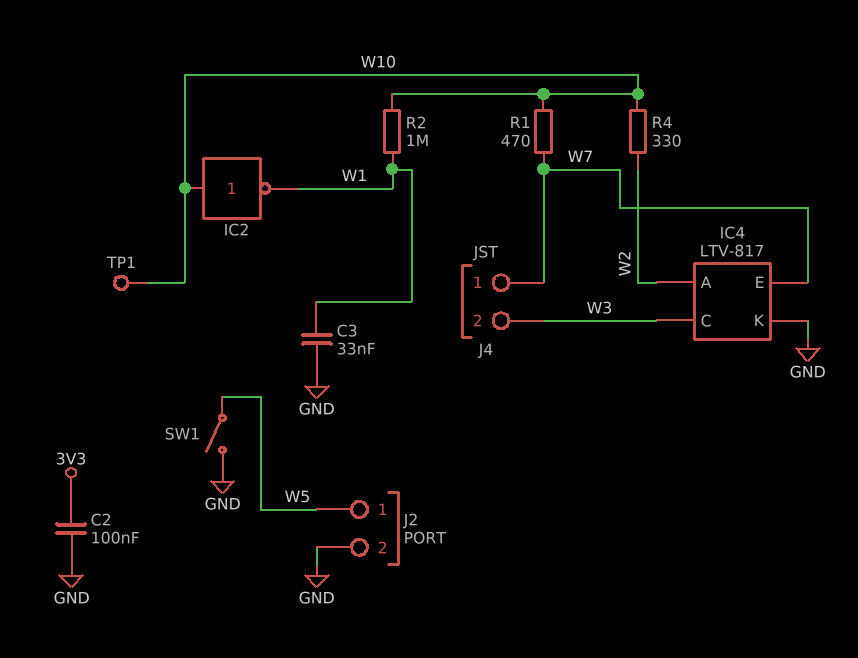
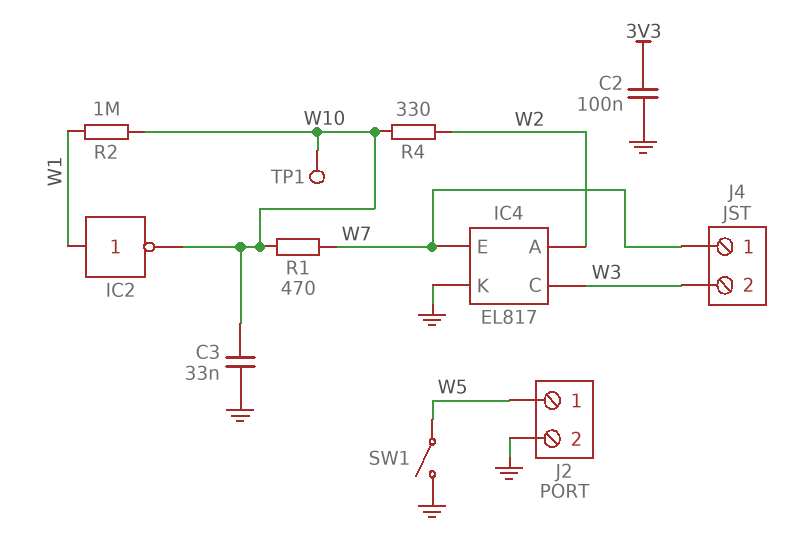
C3: 33nF (GND, W1) -> 33nF (GND, W10)
IC2: NOT (in W10, out W1) -> NOT (in W1, out W10)
IC4: LTV-817 -> EL817

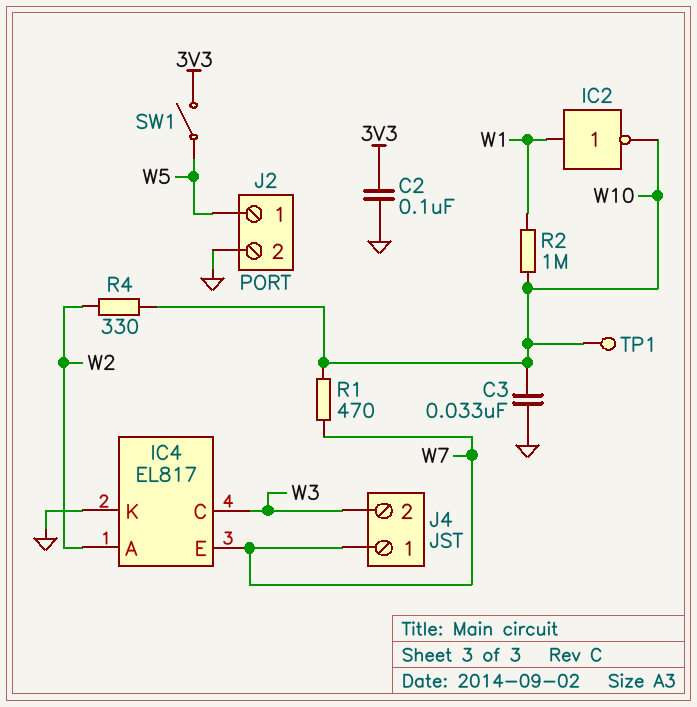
SW1: switch (GND, W5) -> switch (3V3, W5)

